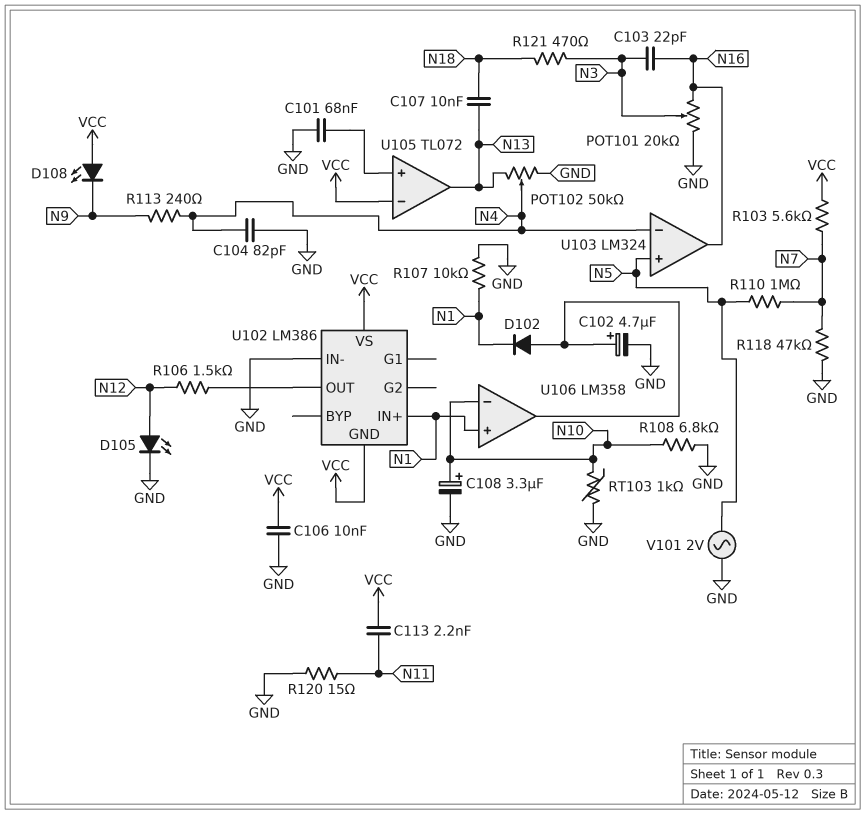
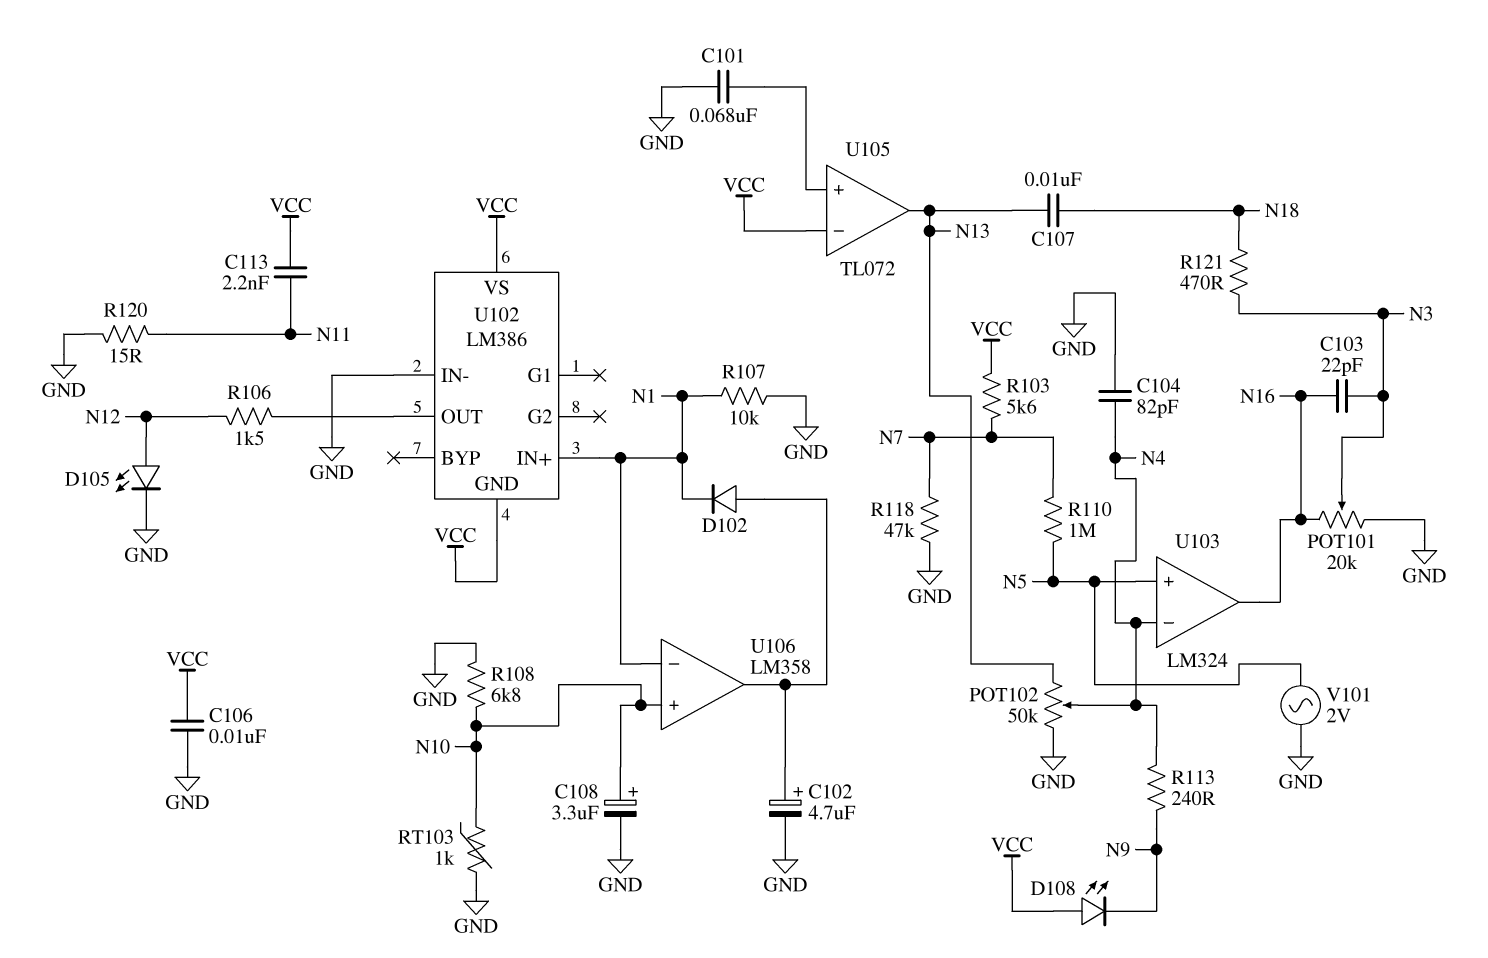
U106 pin in+: N1 -> N10
U106 pin in-: N10 -> N1

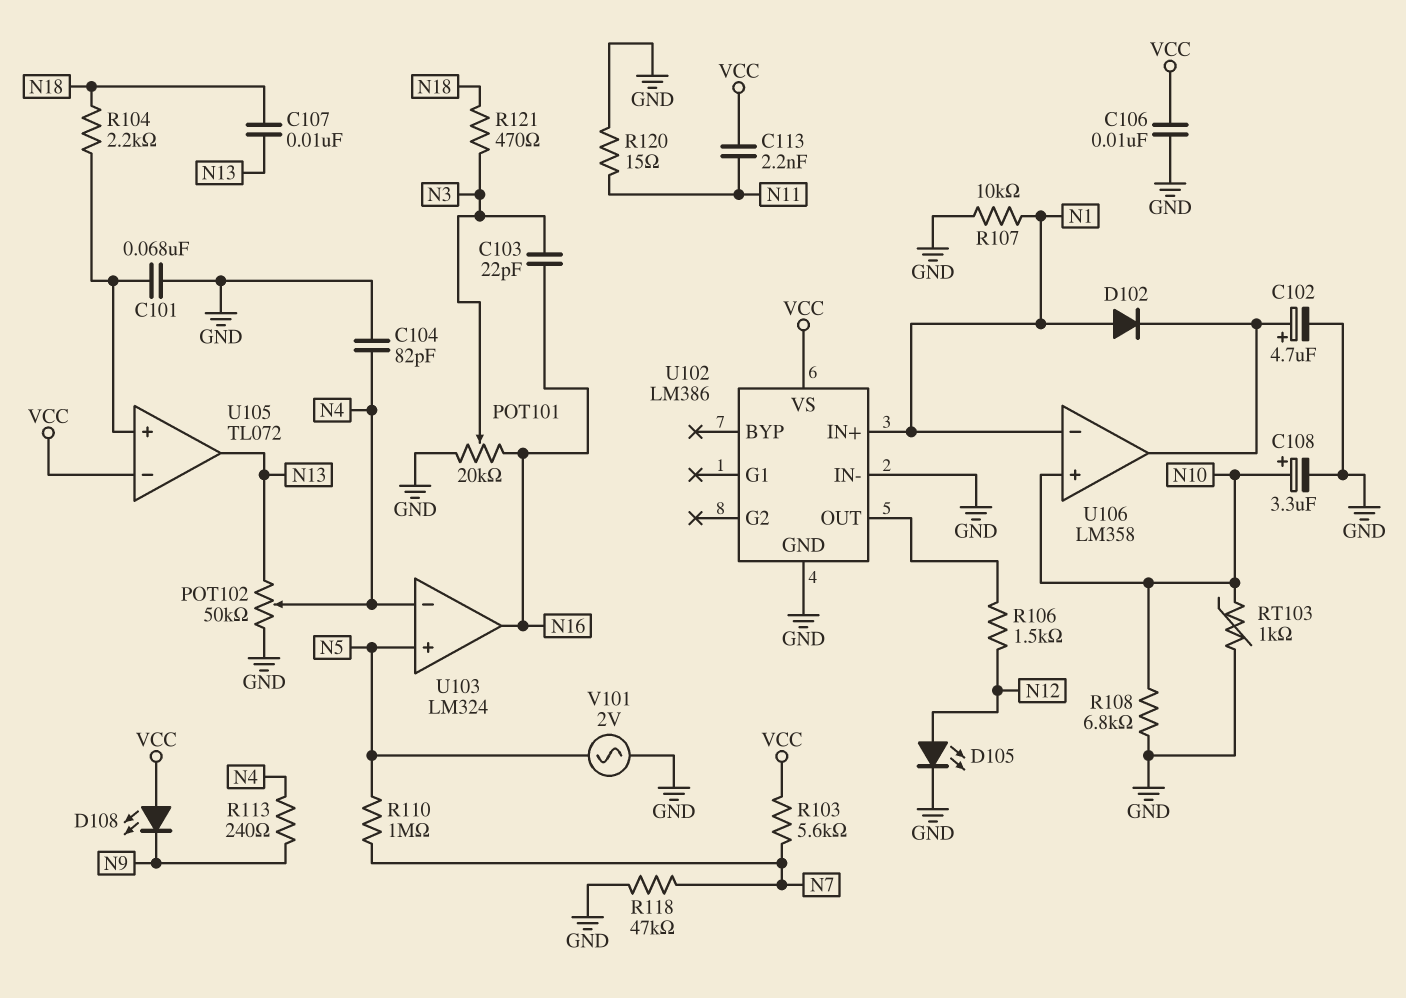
D102: diode (A U106/out, K N1) -> diode (A N1, K U106/out)
R104: none -> 2.2k (N18, U105/in+)
U102 pin GND: VCC -> GND

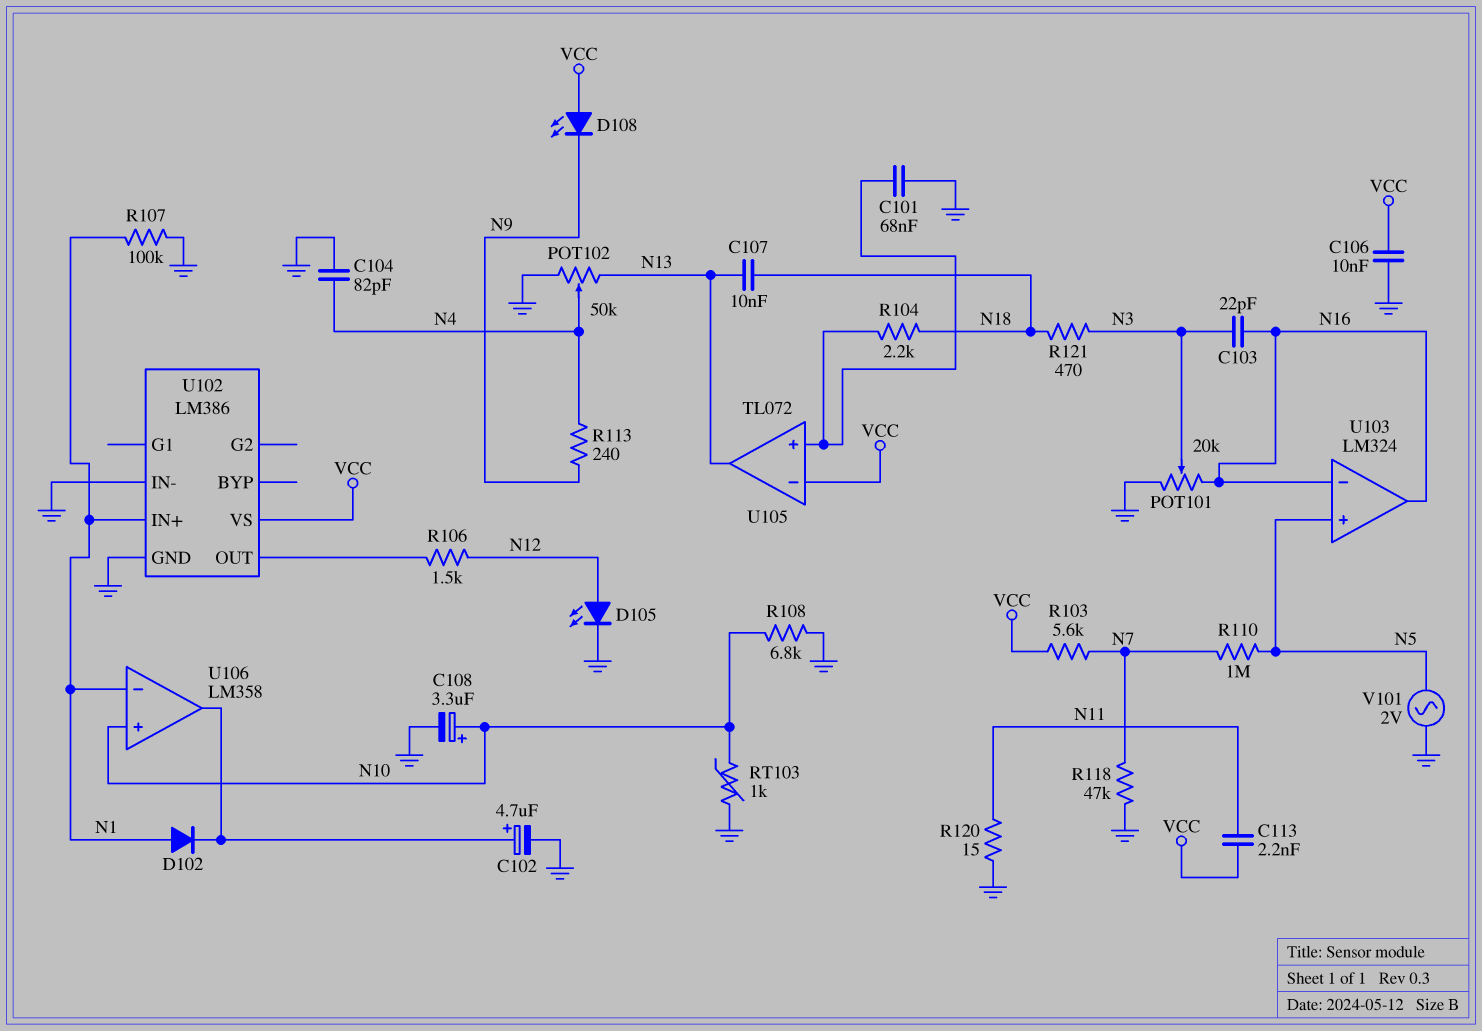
R107: 10k (GND, N1) -> 100k (GND, N1)
U103 pin in-: N4 -> N16

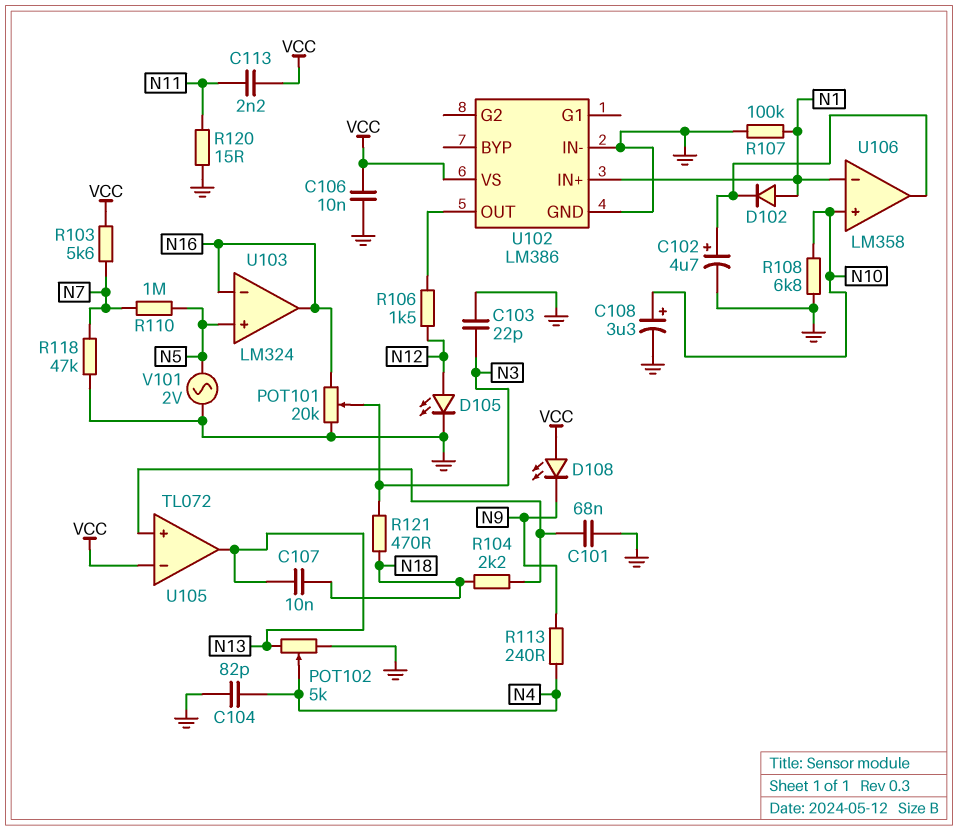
C103: 22pF (N3, N16) -> 22pF (GND, N3)
POT102: 50k (GND, N13, wiper N4) -> 5k (GND, N13, wiper N4)
RT103: 1k (GND, N10) -> none

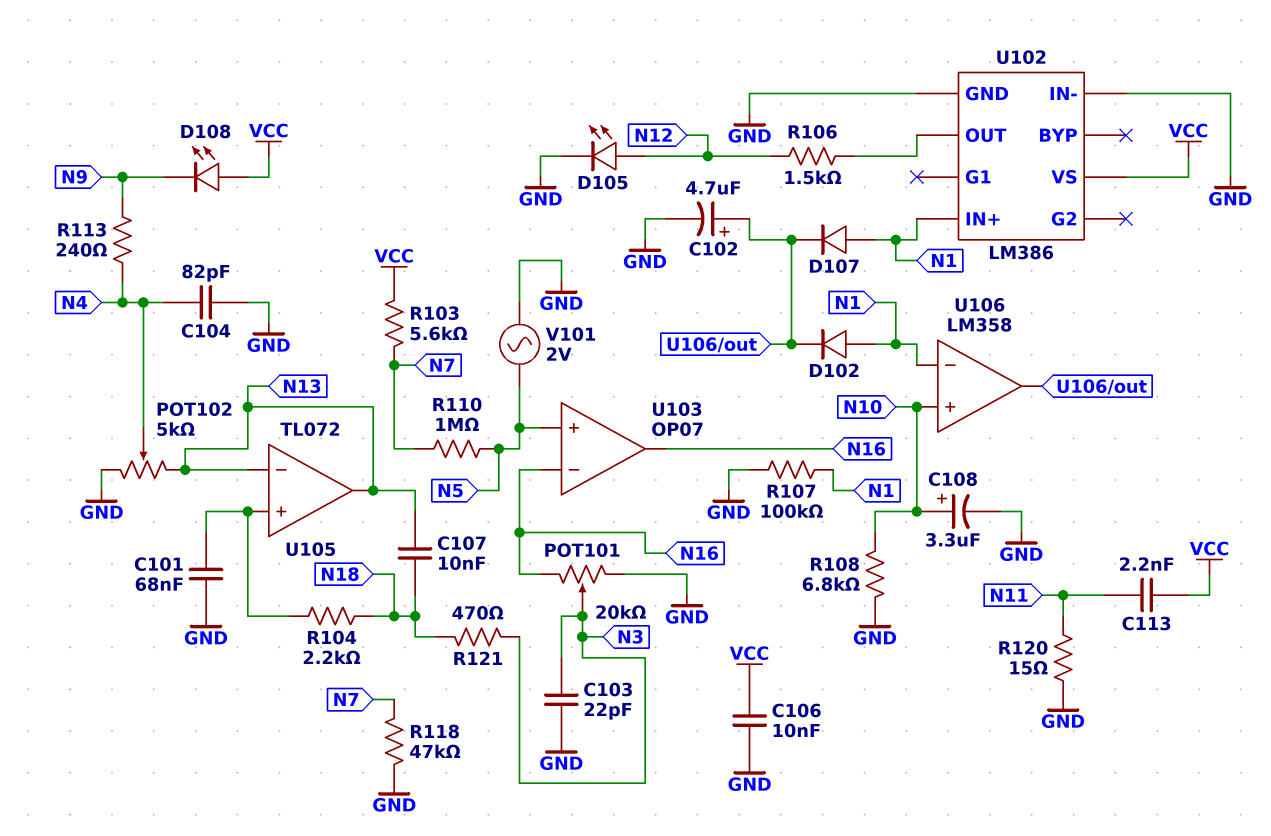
D107: none -> diode (A N1, K U106/out)
U103: LM324 -> OP07
U105 pin in-: VCC -> N13

